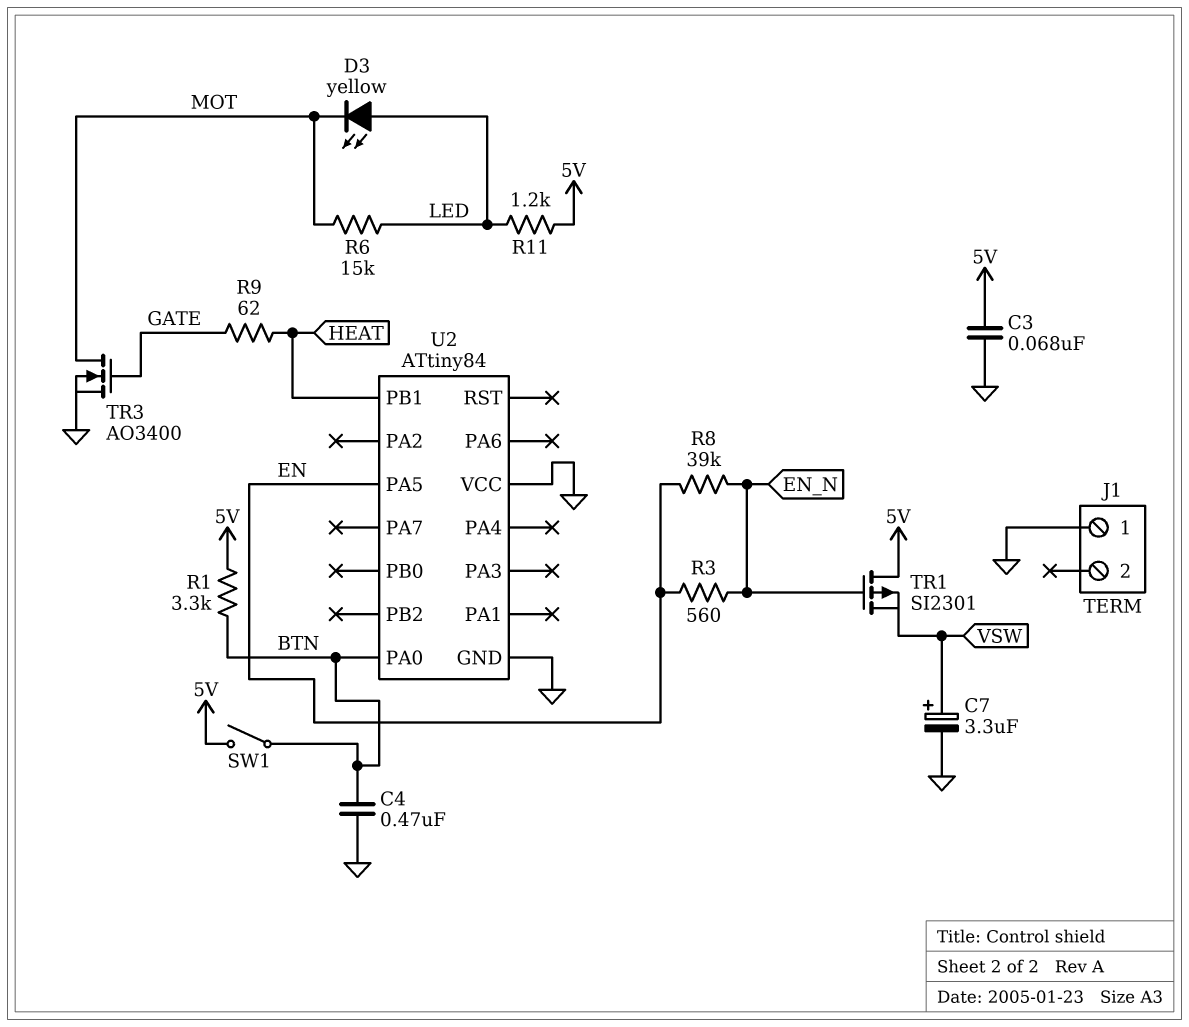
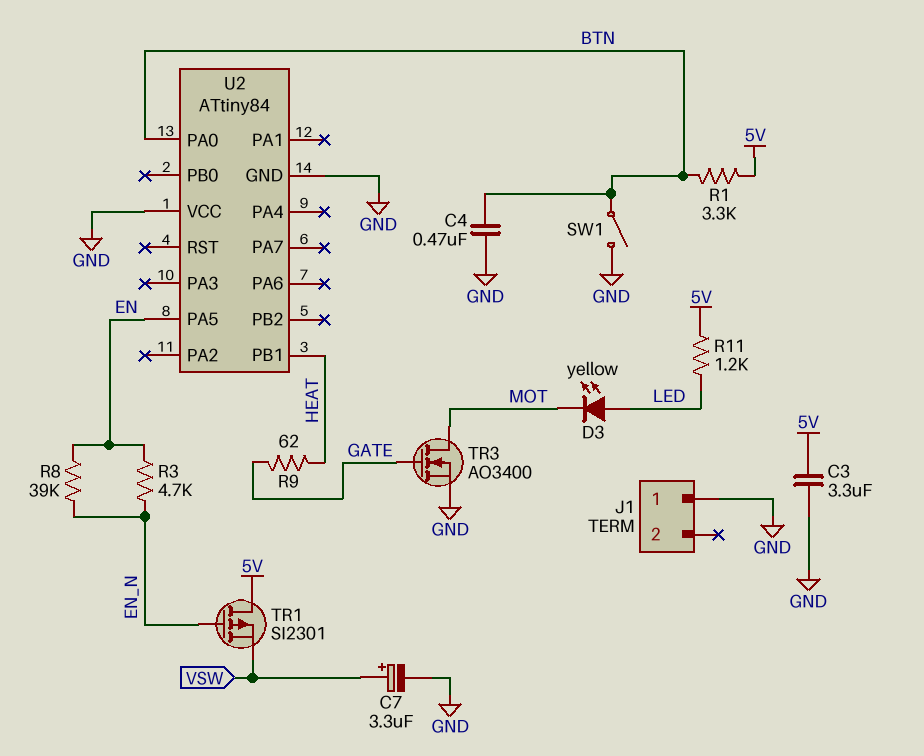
C3: 68nF (5V, GND) -> 3.3uF (5V, GND)
R3: 560 (EN, EN_N) -> 4.7k (EN, EN_N)
R6: 15k (LED, MOT) -> none
SW1: switch (5V, BTN) -> switch (BTN, GND)

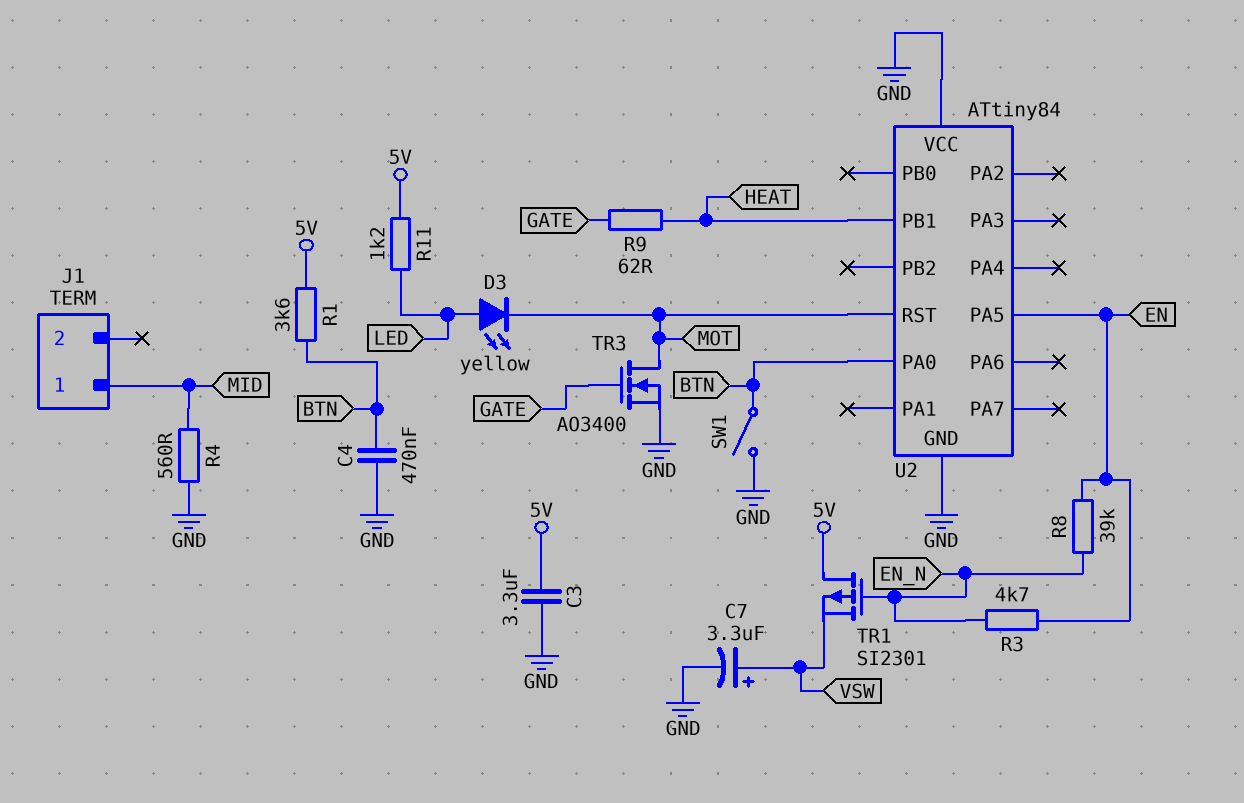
J1 pin 1: GND -> MID
R1: 3.3k (5V, BTN) -> 3.6k (5V, BTN)
R4: none -> 560 (GND, MID)
U2 pin RST: none -> MOT

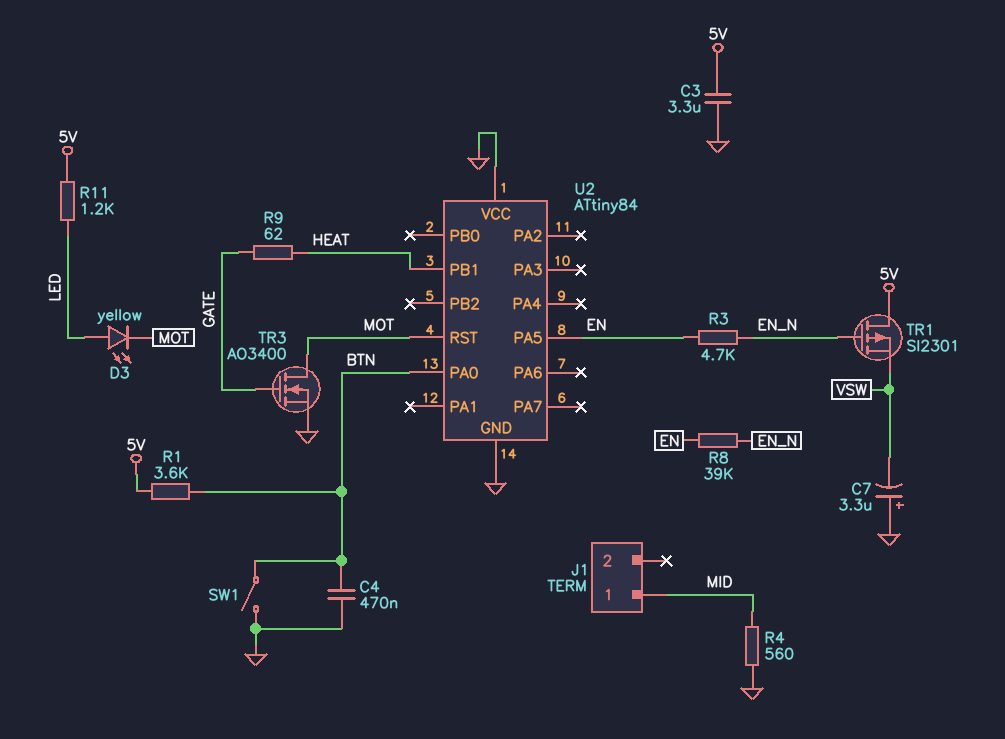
C7: 3.3uF (plus VSW, minus GND) -> 3.3uF (plus GND, minus VSW)

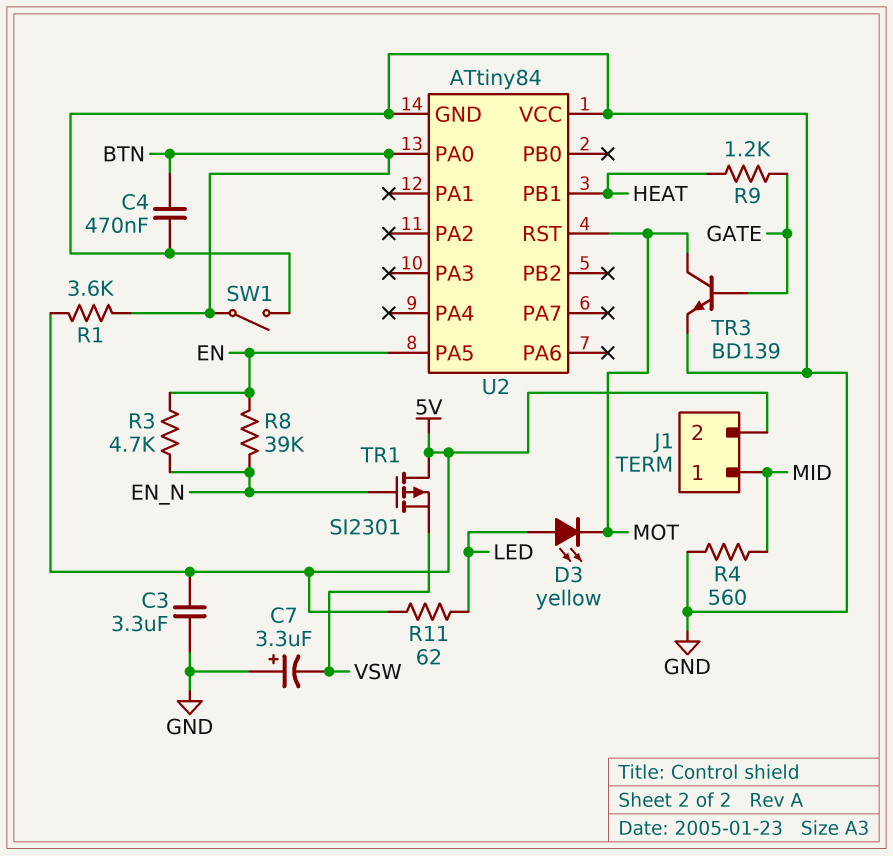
J1 pin 2: none -> 5V
R9: 62 (GATE, HEAT) -> 1.2k (GATE, HEAT)
R11: 1.2k (5V, LED) -> 62 (5V, LED)
TR3: NMOS AO3400 (G GATE, D MOT, S GND) -> NPN BD139 (B GATE, C MOT, E GND)

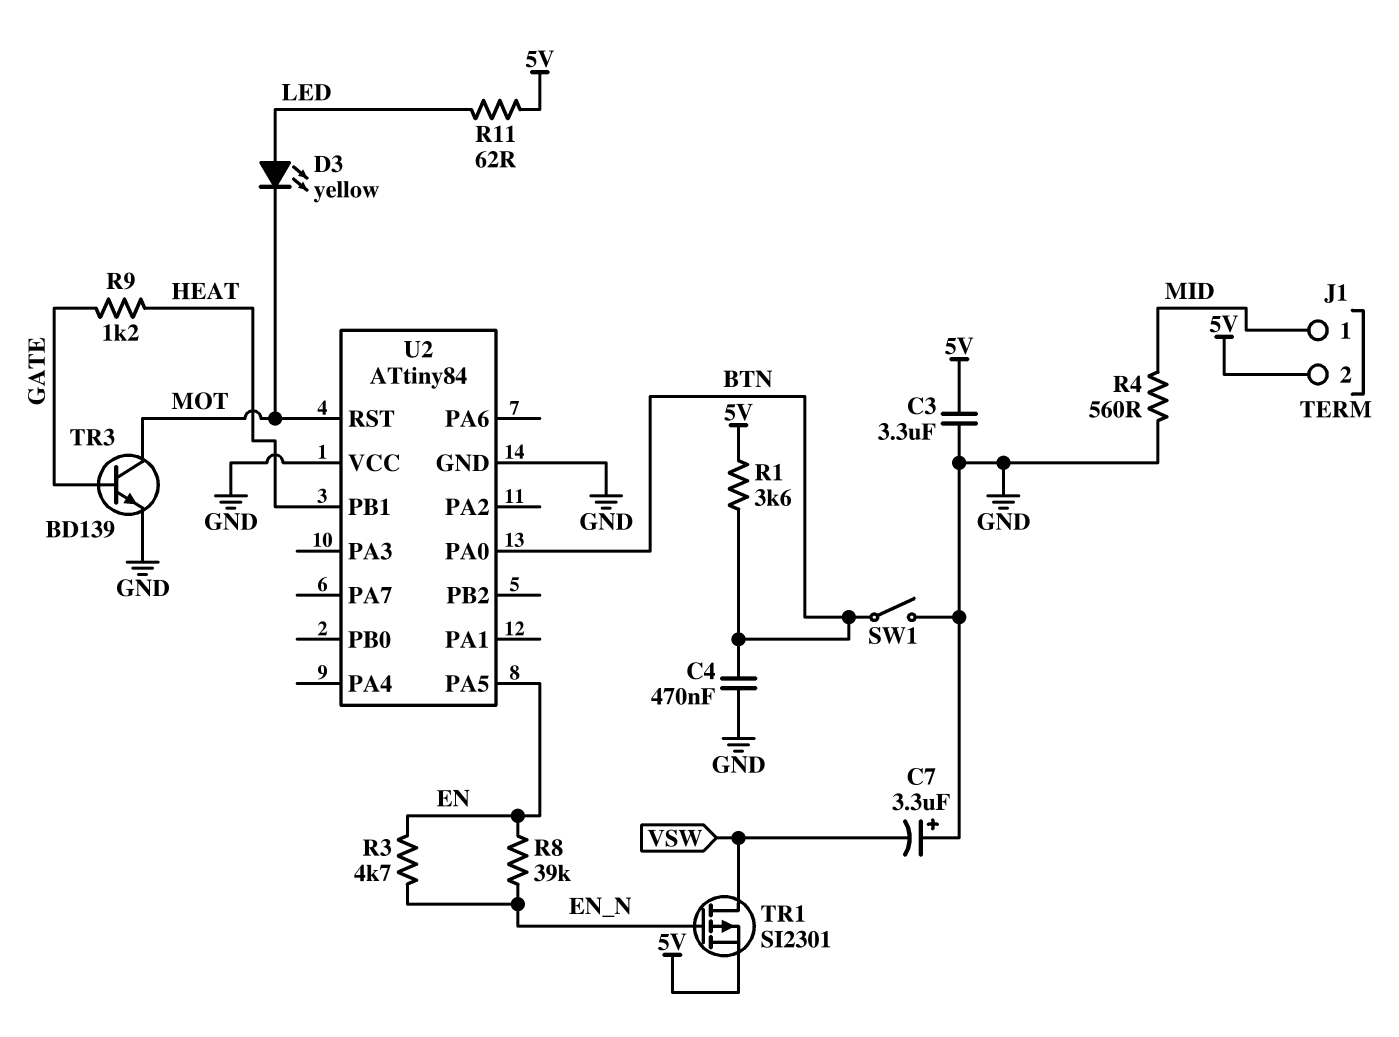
TR1: PMOS SI2301 (G EN_N, D 5V, S VSW) -> PMOS SI2301 (G EN_N, D VSW, S 5V)

